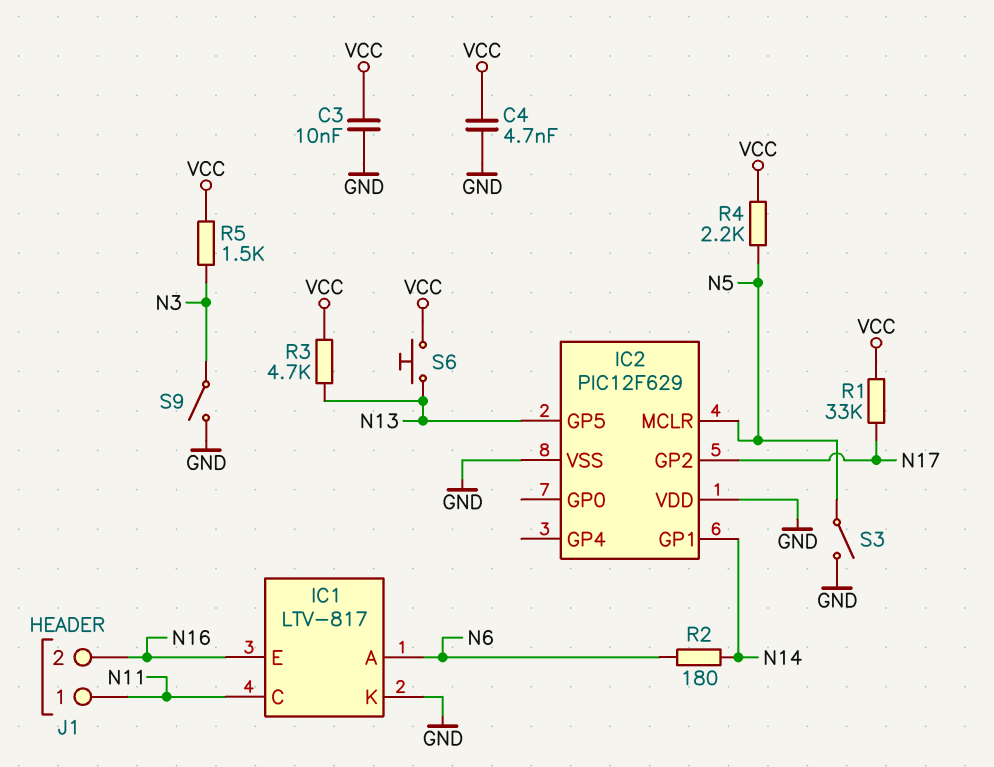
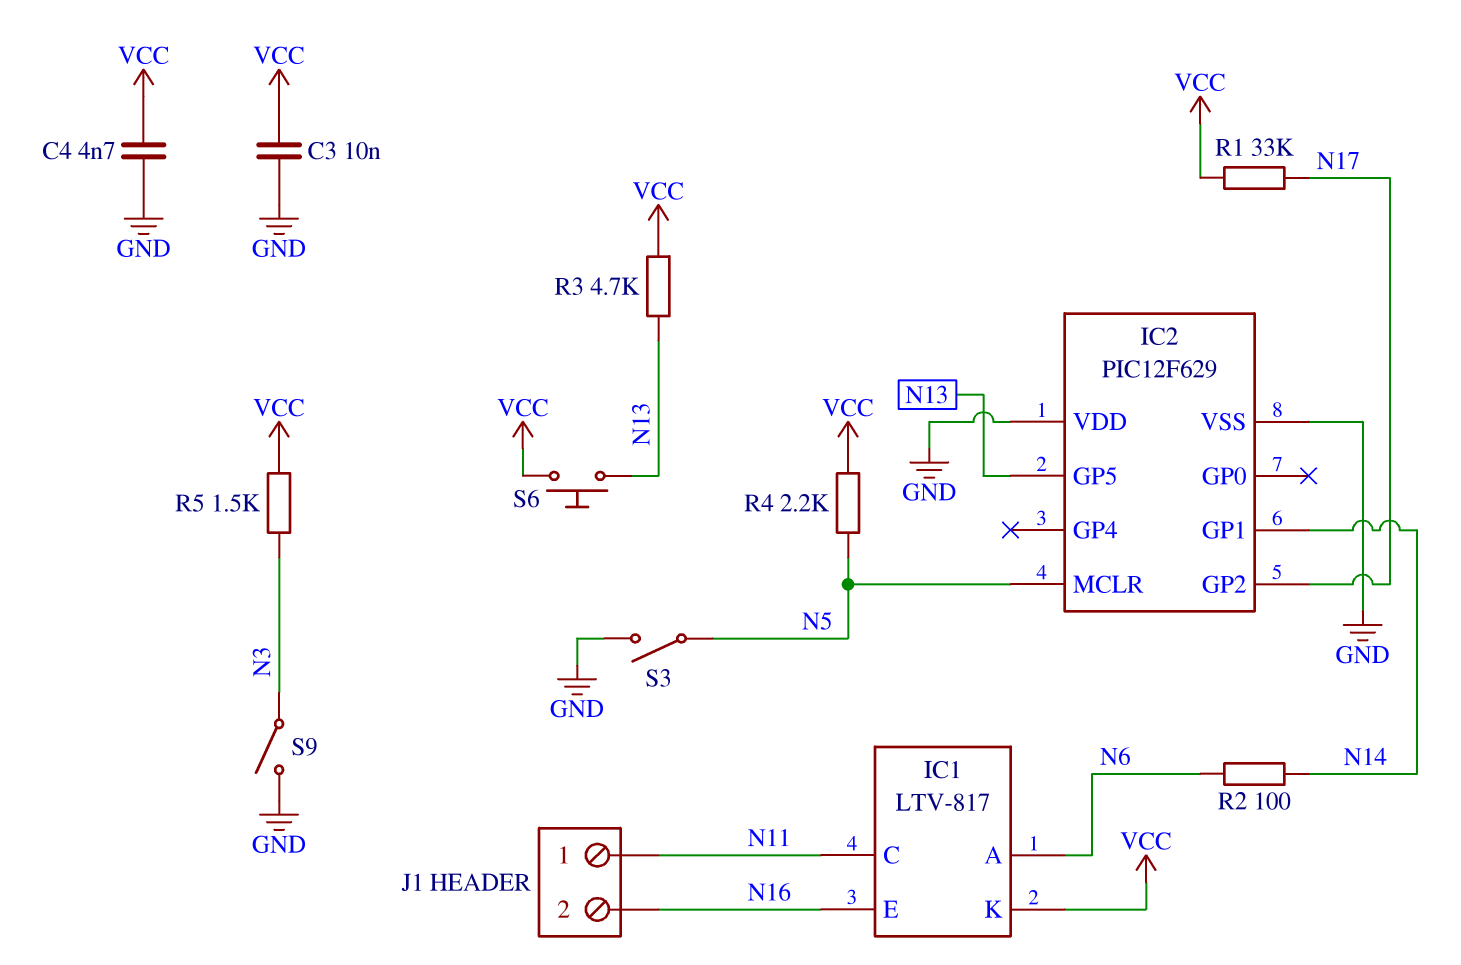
IC1 pin K: GND -> VCC
R2: 180 (N6, N14) -> 100 (N6, N14)

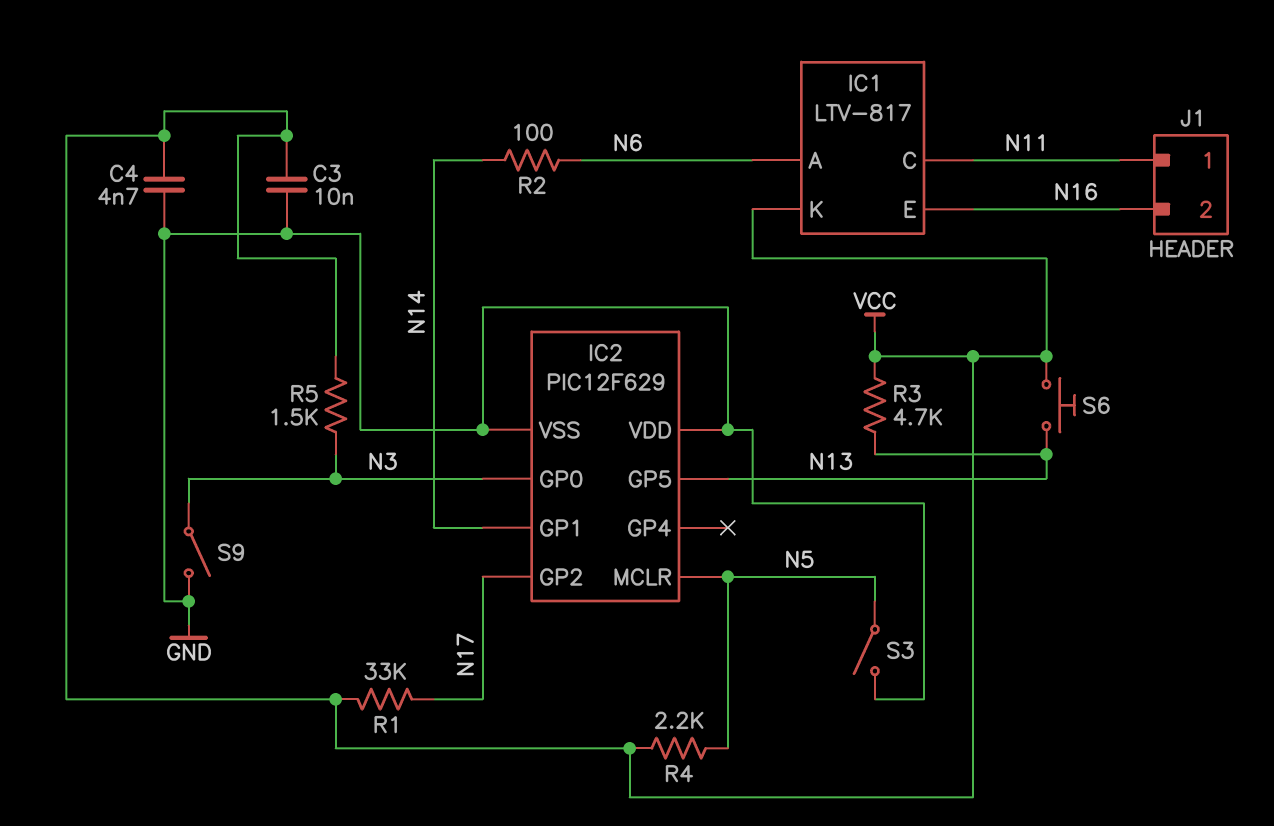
IC2 pin GP0: none -> N3

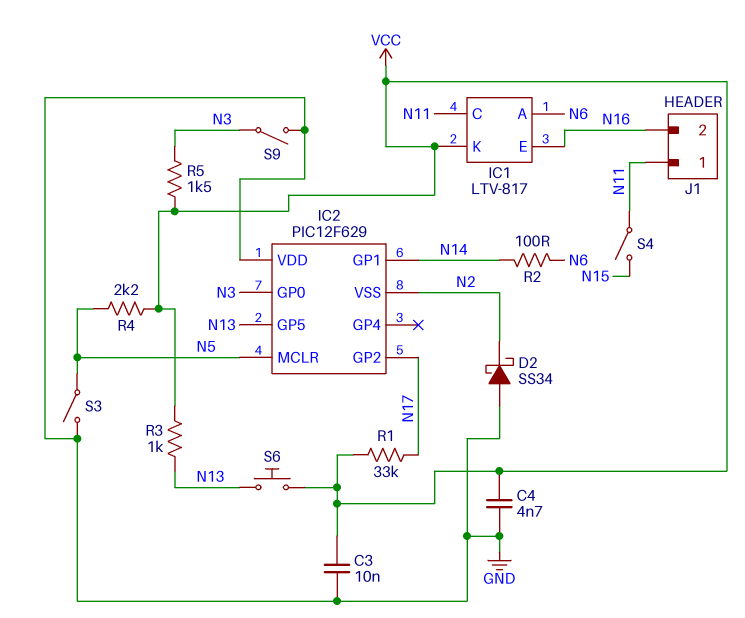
D2: none -> schottky SS34 (A GND, K N2)
IC2 pin VSS: GND -> N2
R3: 4.7k (N13, VCC) -> 1k (N13, VCC)
S4: none -> switch (N11, N15)

